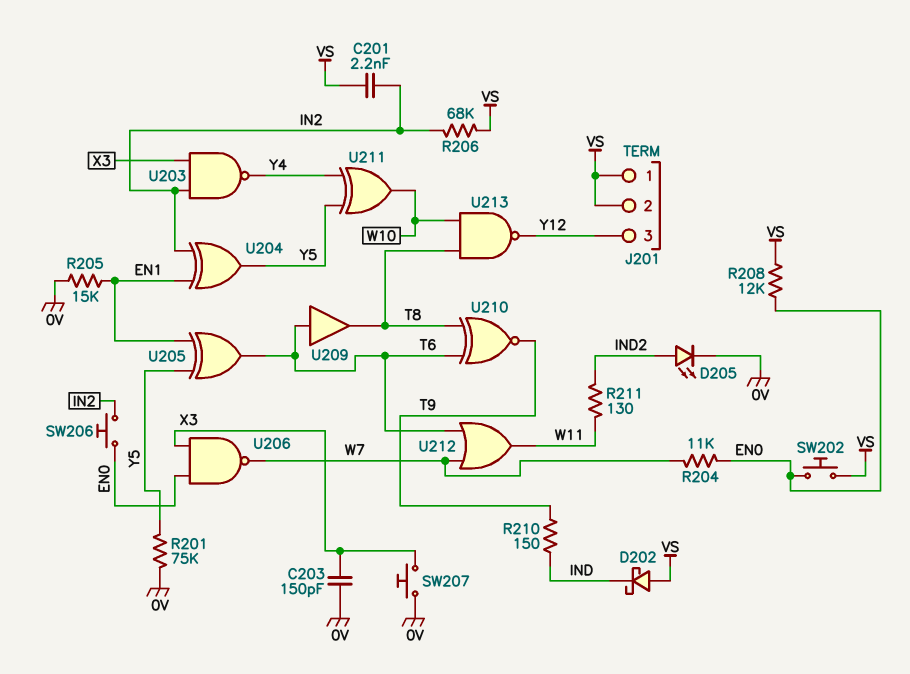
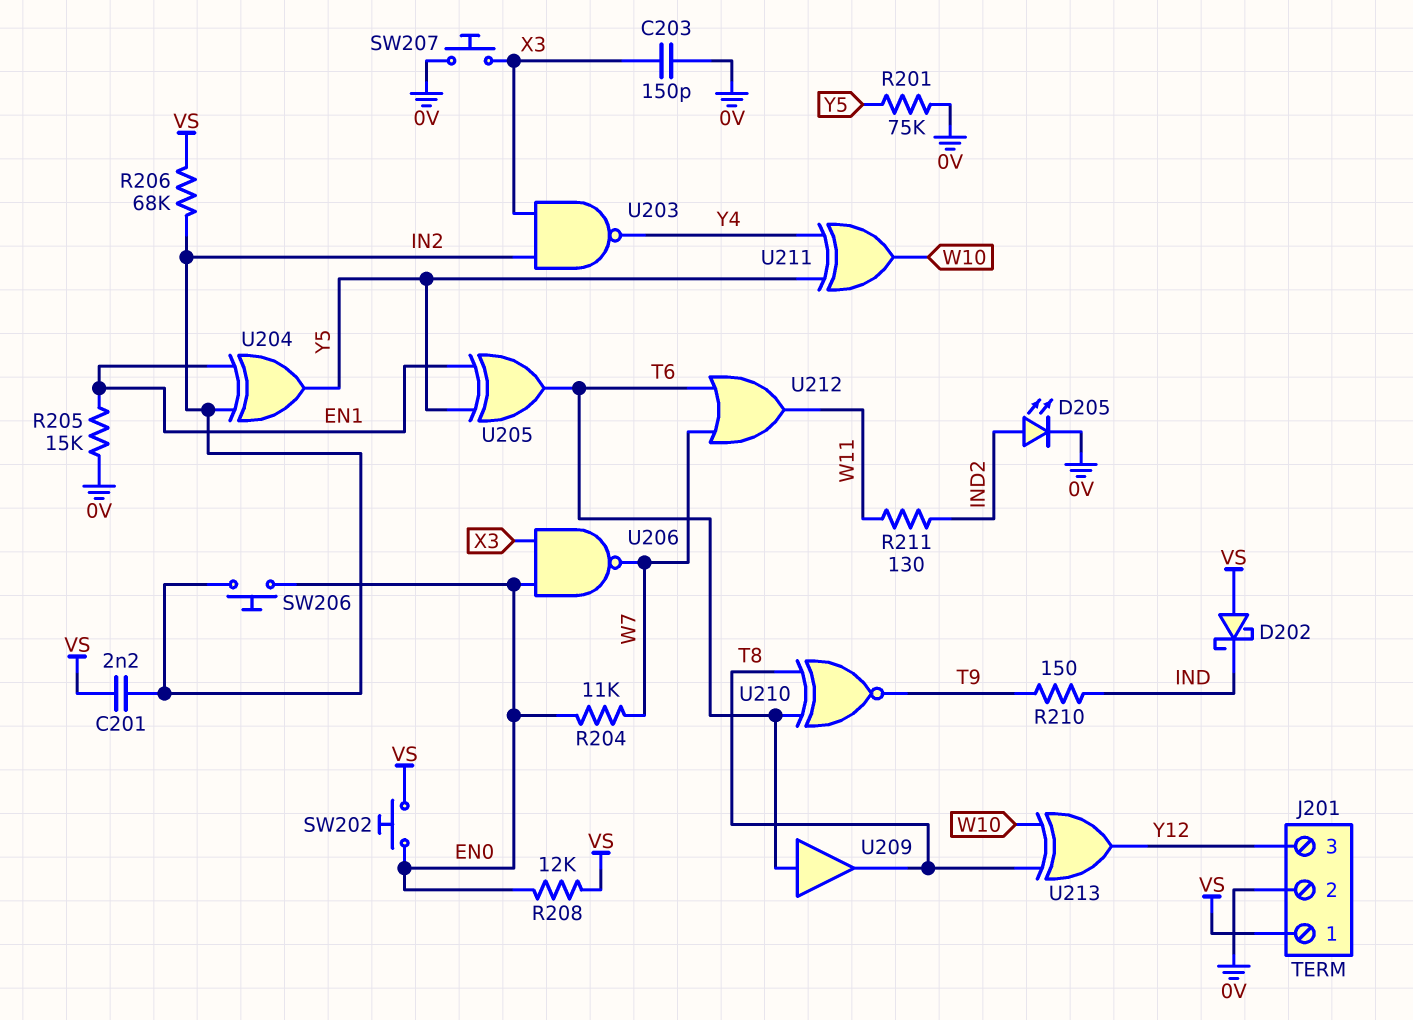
J201 pin 2: VS -> 0V
U213: NAND (in T8, in W10, out Y12) -> XOR (in T8, in W10, out Y12)

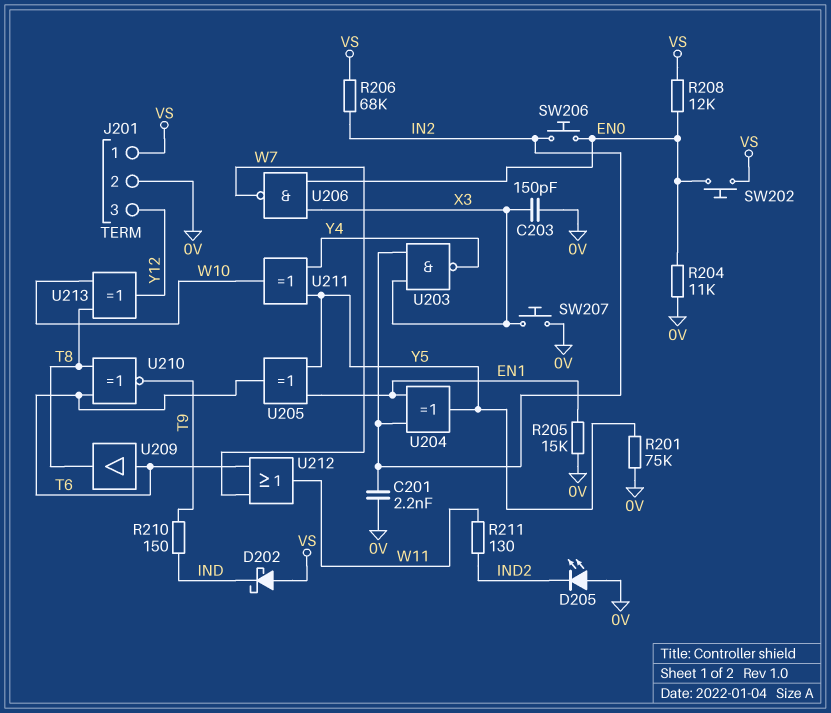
C201: 2.2nF (IN2, VS) -> 2.2nF (0V, IN2)
D205: LED (A IND2, K 0V) -> LED (A 0V, K IND2)
R204: 11k (EN0, W7) -> 11k (0V, EN0)

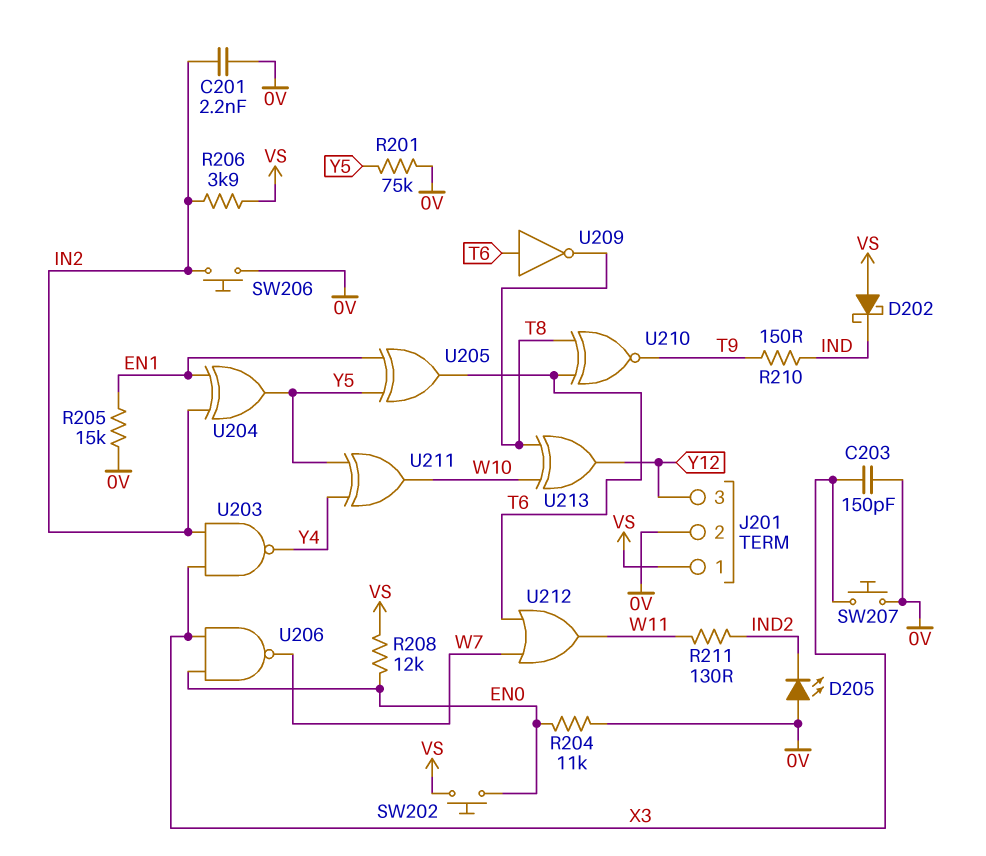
R206: 68k (IN2, VS) -> 3.9k (IN2, VS)
SW206: button (EN0, IN2) -> button (0V, IN2)
U209: buffer (in T6, out T8) -> NOT (in T6, out T8)

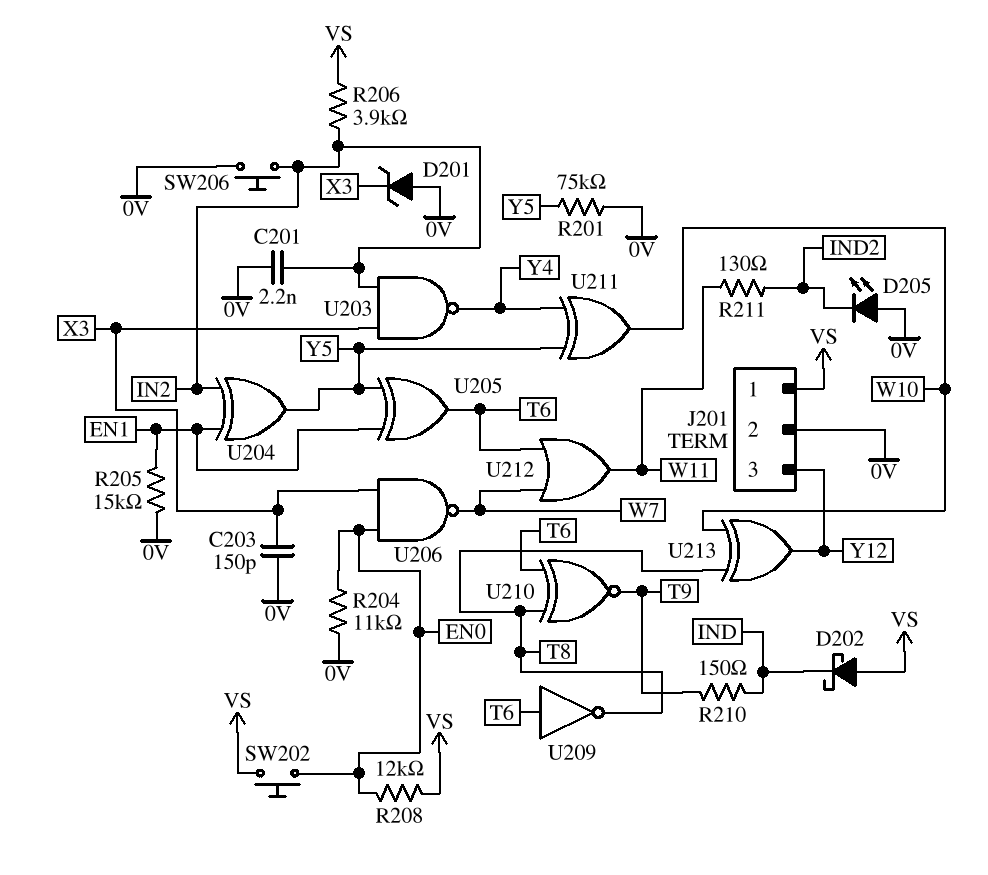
D201: none -> zener (A 0V, K X3)
SW207: button (0V, X3) -> none

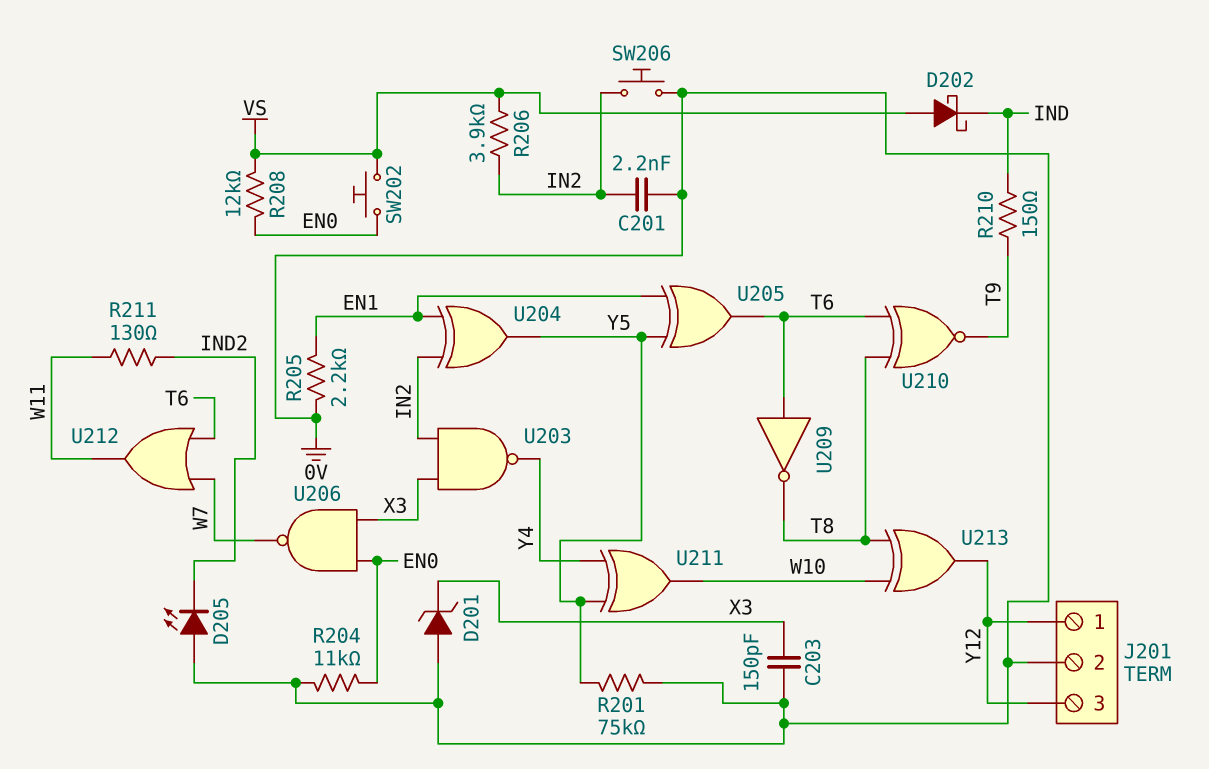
J201 pin 1: VS -> Y12
R205: 15k (0V, EN1) -> 2.2k (0V, EN1)

